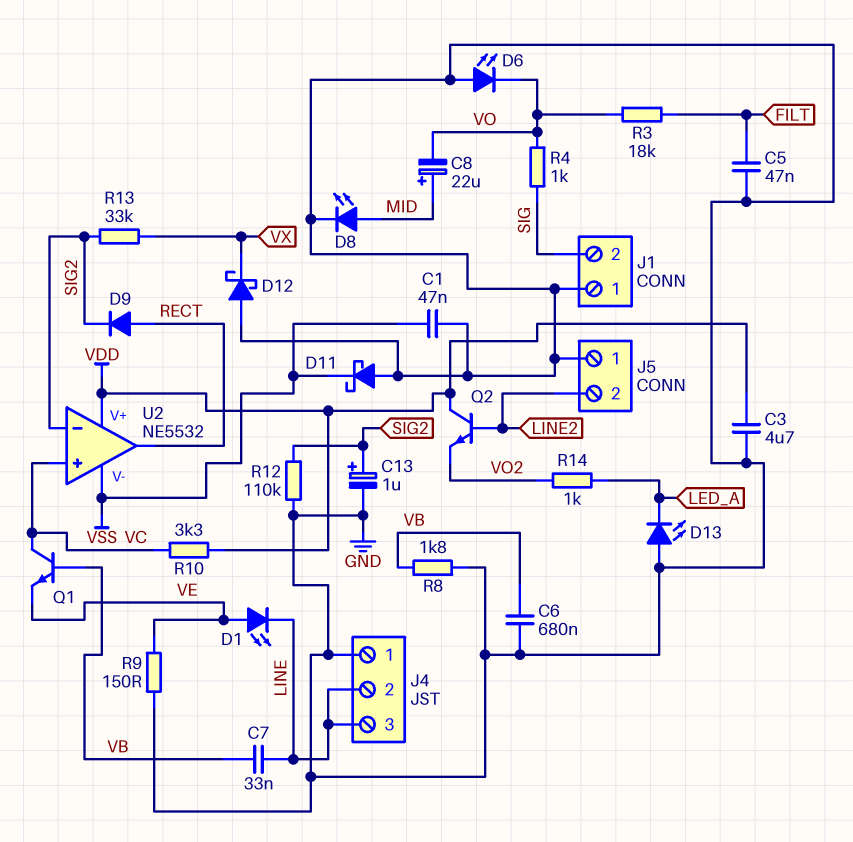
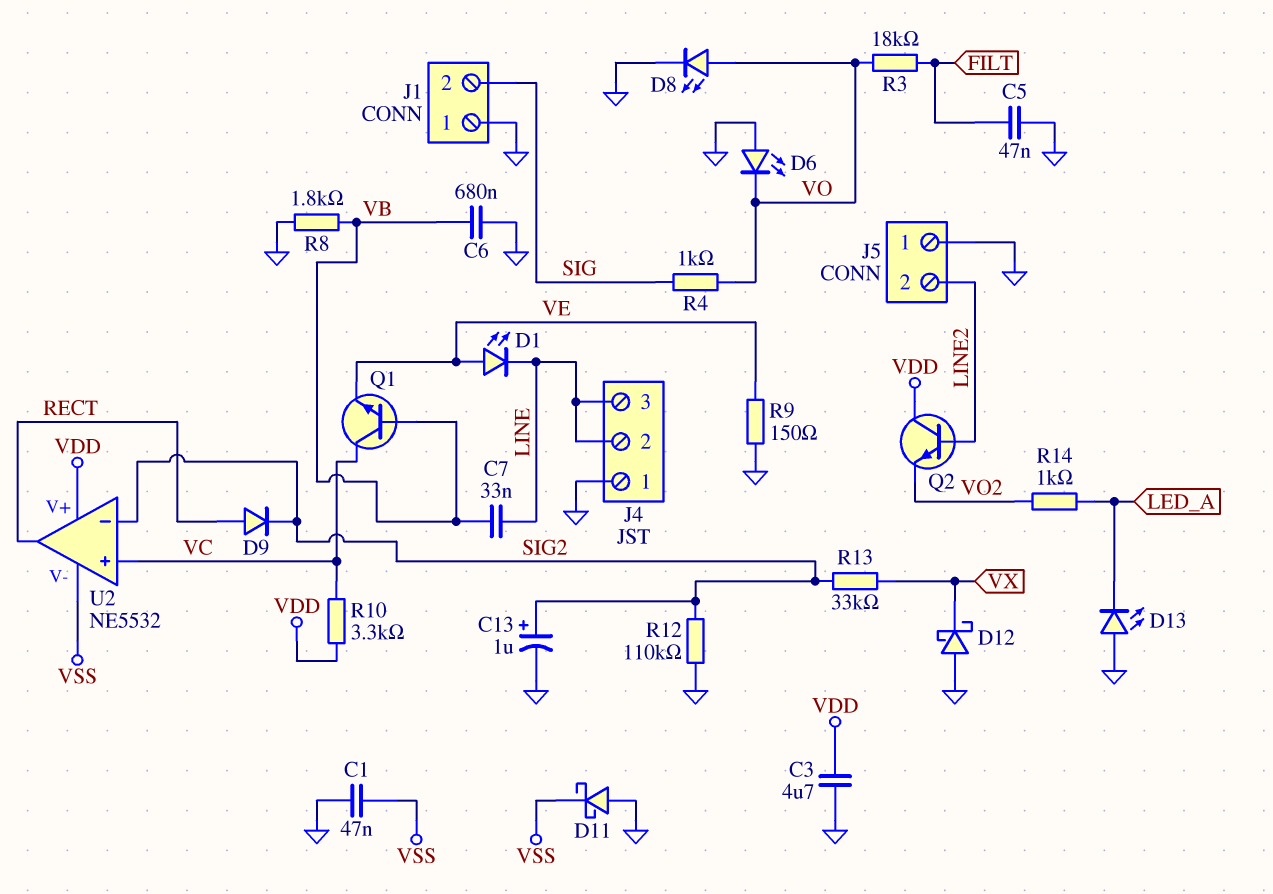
C8: 22uF (plus MID, minus VO) -> none
D8: LED (A MID, K GND) -> LED (A VO, K GND)

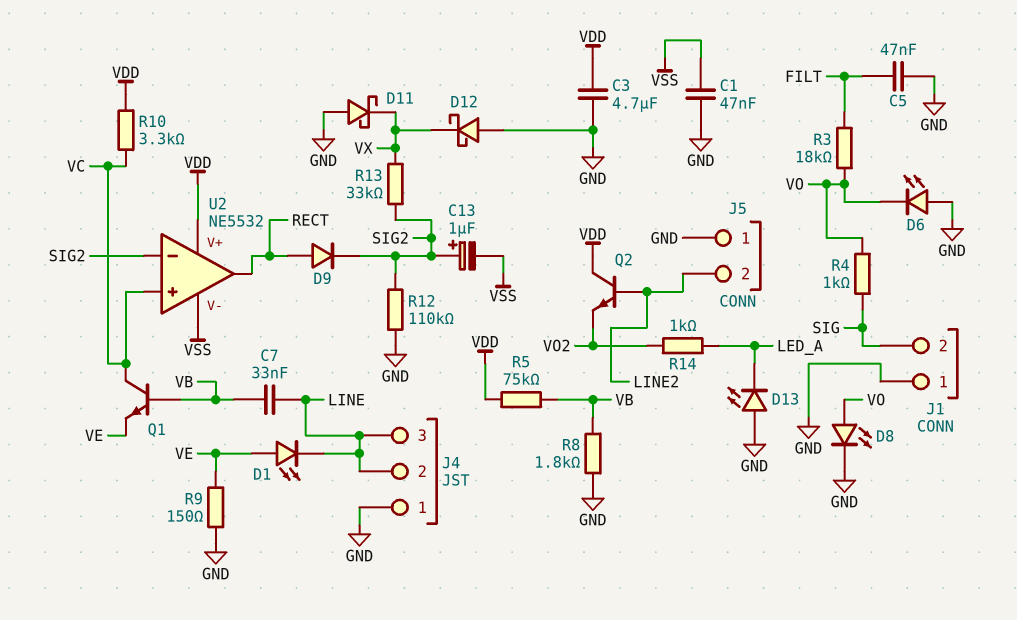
C6: 680nF (GND, VB) -> none
C13: 1uF (plus SIG2, minus GND) -> 1uF (plus SIG2, minus VSS)
D11: schottky (A GND, K VSS) -> schottky (A GND, K VX)
R5: none -> 75k (VB, VDD)

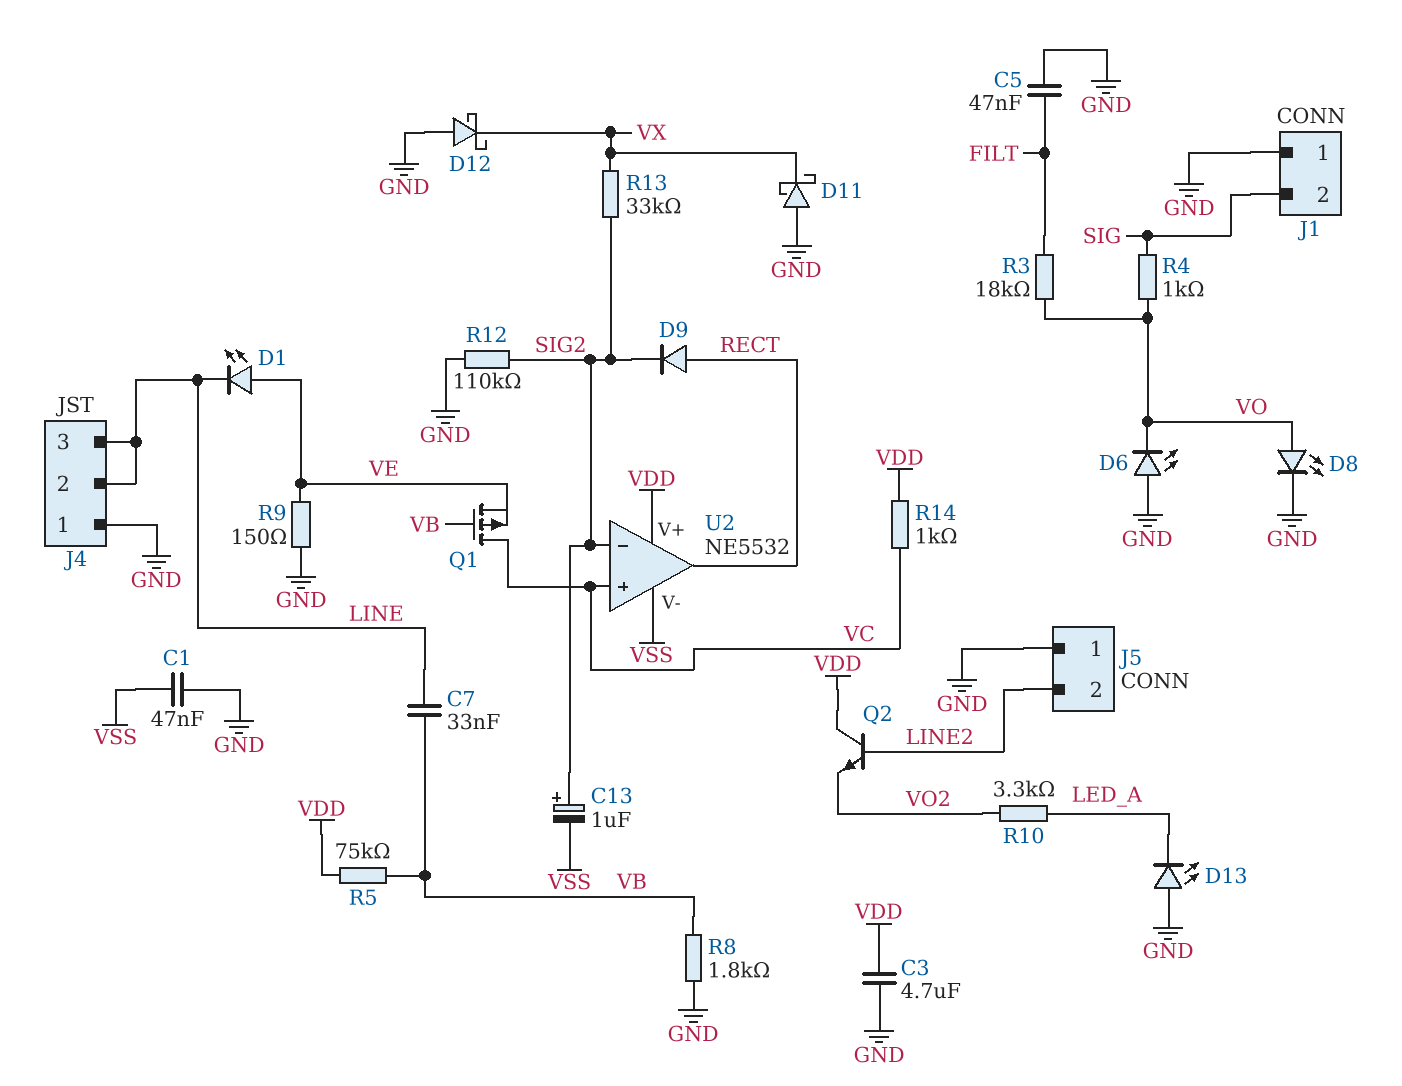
Q1: NPN (B VB, C VC, E VE) -> PMOS (G VB, D VC, S VE)
R10: 3.3k (VC, VDD) -> 3.3k (LED_A, VO2)
R14: 1k (LED_A, VO2) -> 1k (VC, VDD)

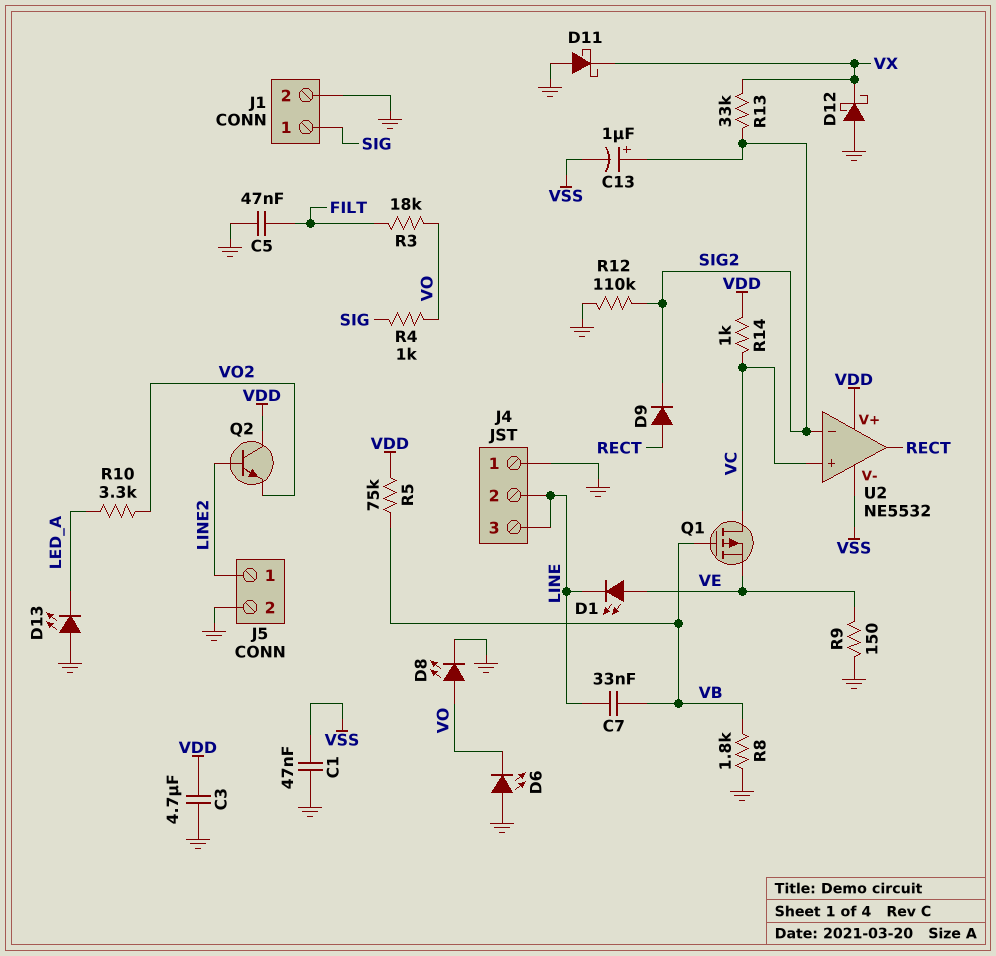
J1 pin 1: GND -> SIG
J1 pin 2: SIG -> GND
J5 pin 1: GND -> LINE2
J5 pin 2: LINE2 -> GND

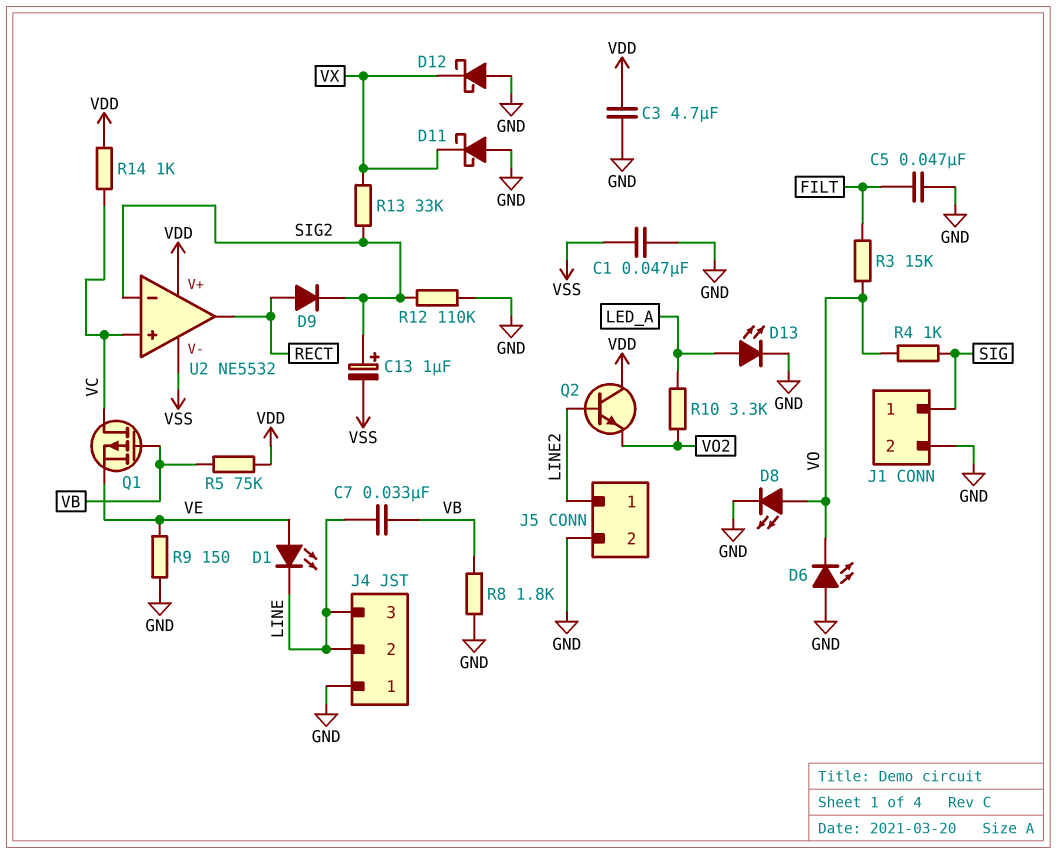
D13: LED (A GND, K LED_A) -> LED (A LED_A, K GND)
R3: 18k (FILT, VO) -> 15k (FILT, VO)

